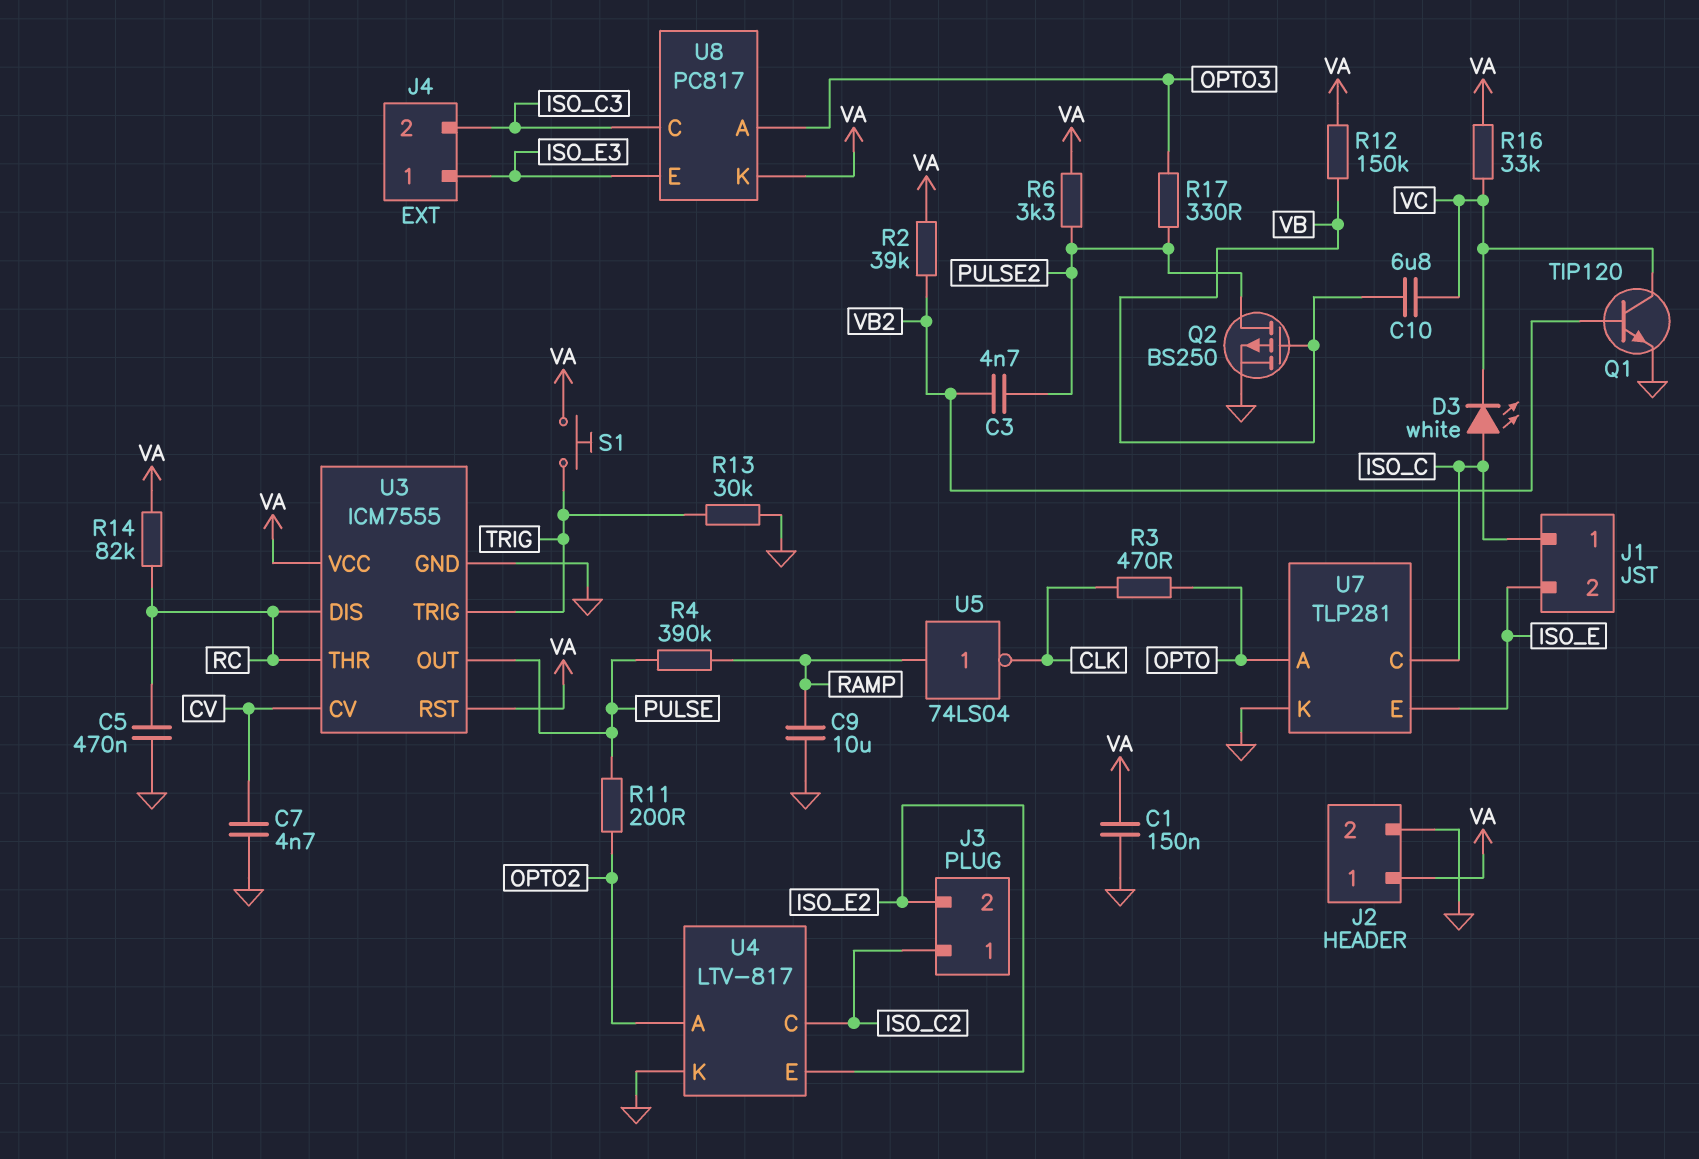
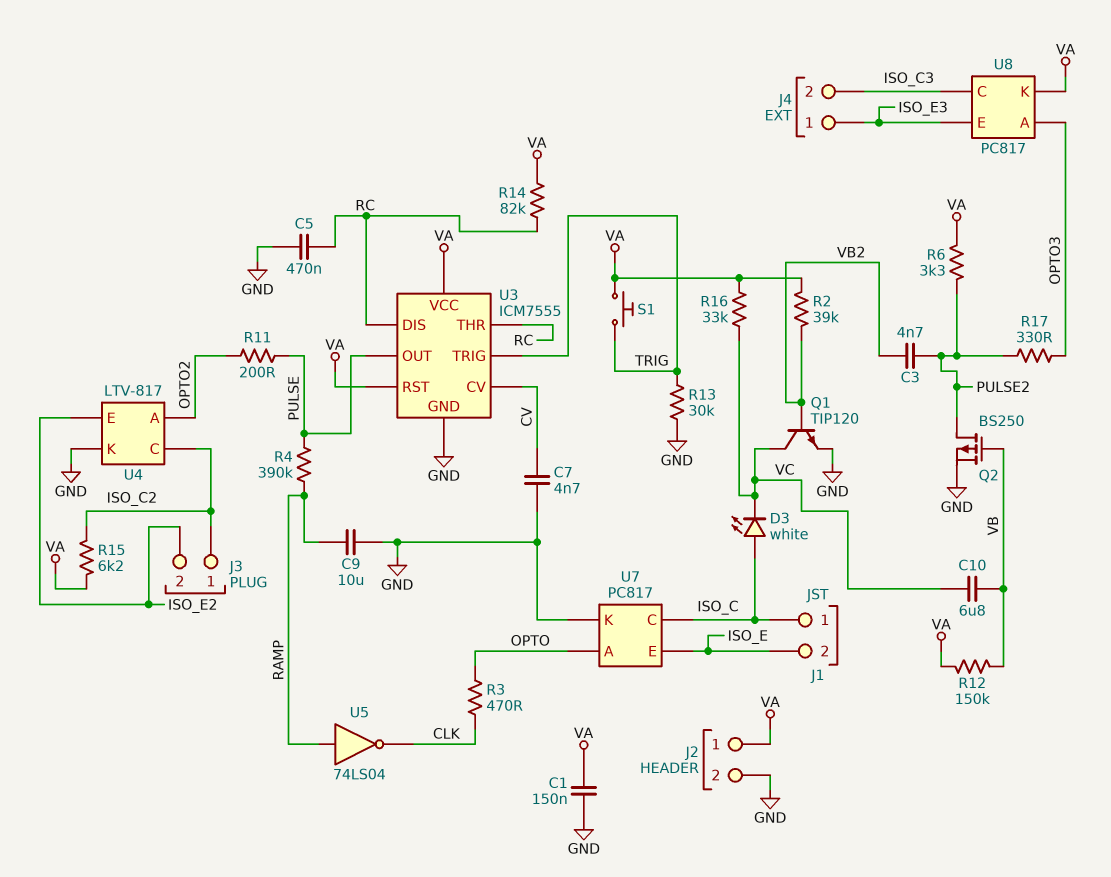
R15: none -> 6.2k (ISO_C2, VA)
U7: TLP281 -> PC817

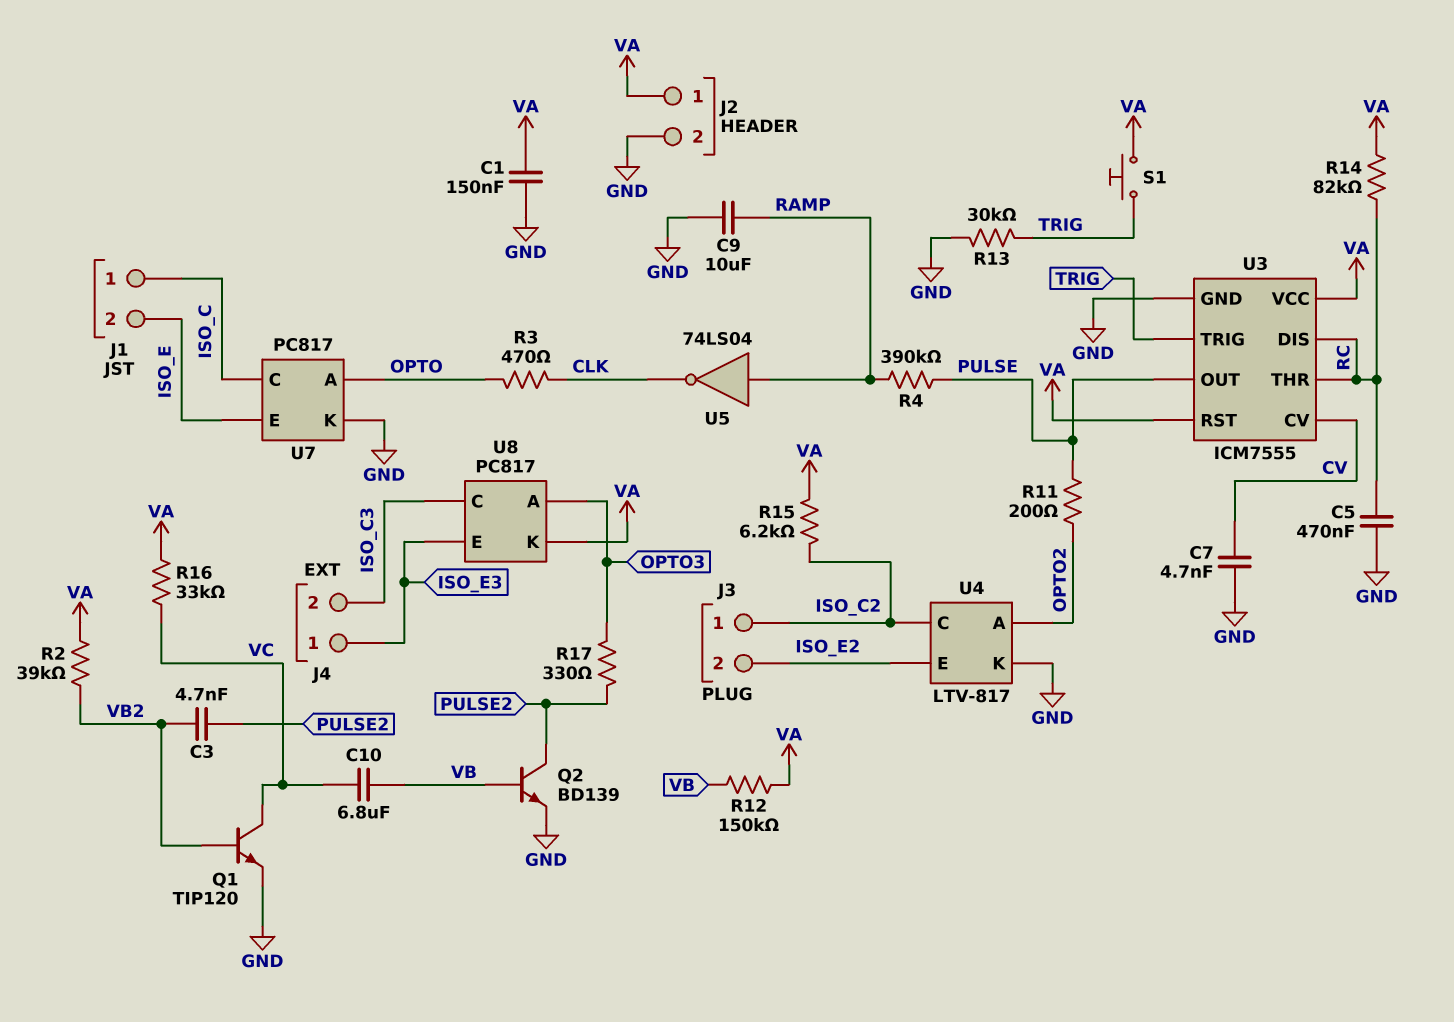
D3: LED white (A ISO_C, K VC) -> none
Q2: PMOS BS250 (G VB, D PULSE2, S GND) -> NPN BD139 (B VB, C PULSE2, E GND)
R6: 3.3k (PULSE2, VA) -> none

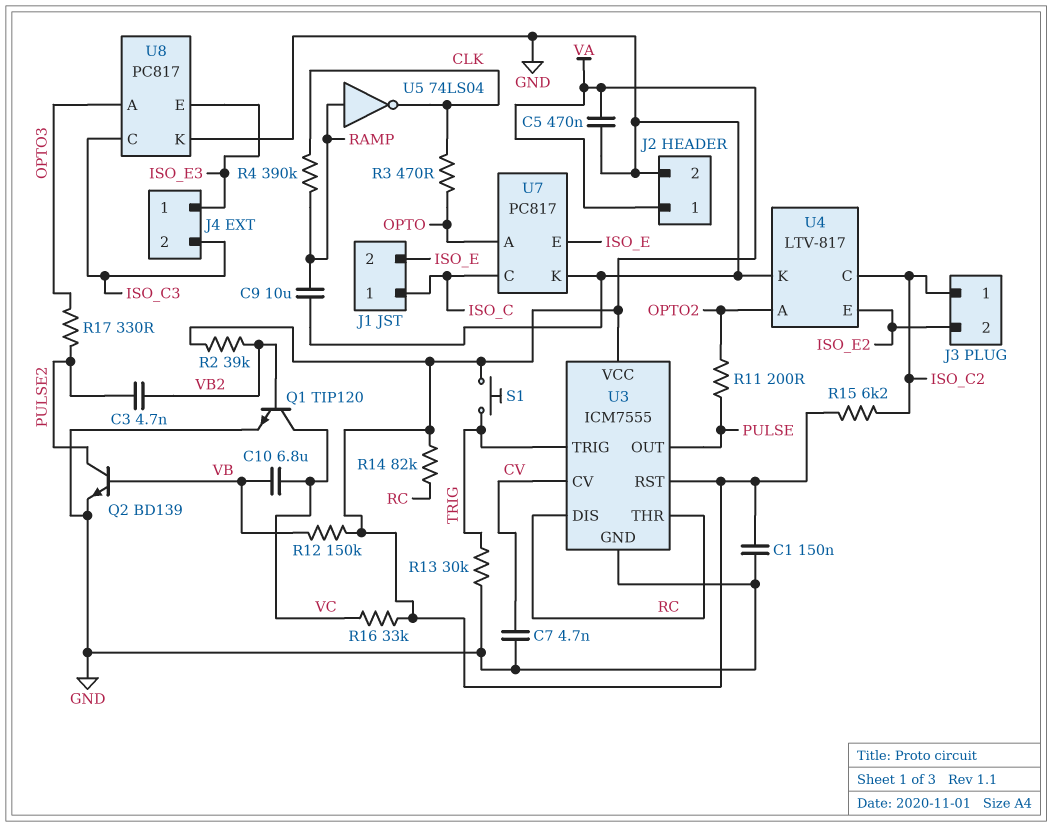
C5: 470nF (GND, RC) -> 470nF (GND, VA)
R4: 390k (PULSE, RAMP) -> 390k (CLK, RAMP)
U8 pin K: VA -> GND

